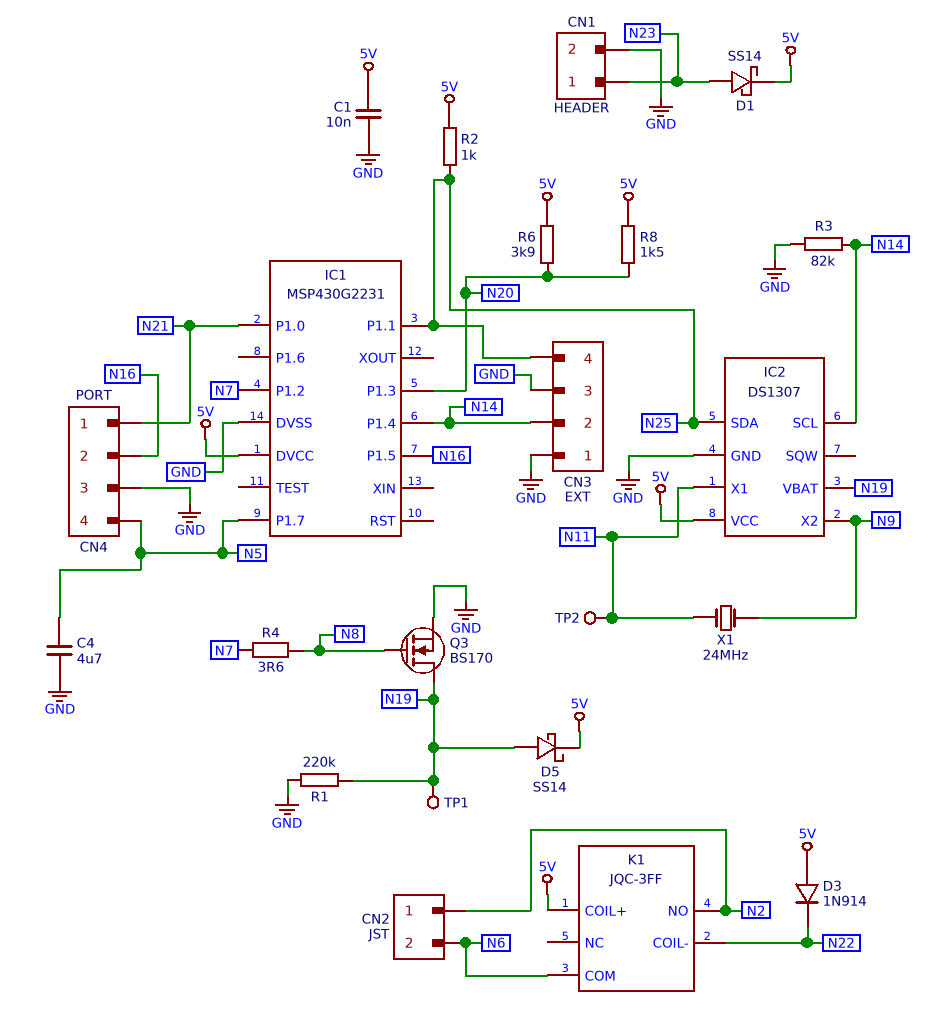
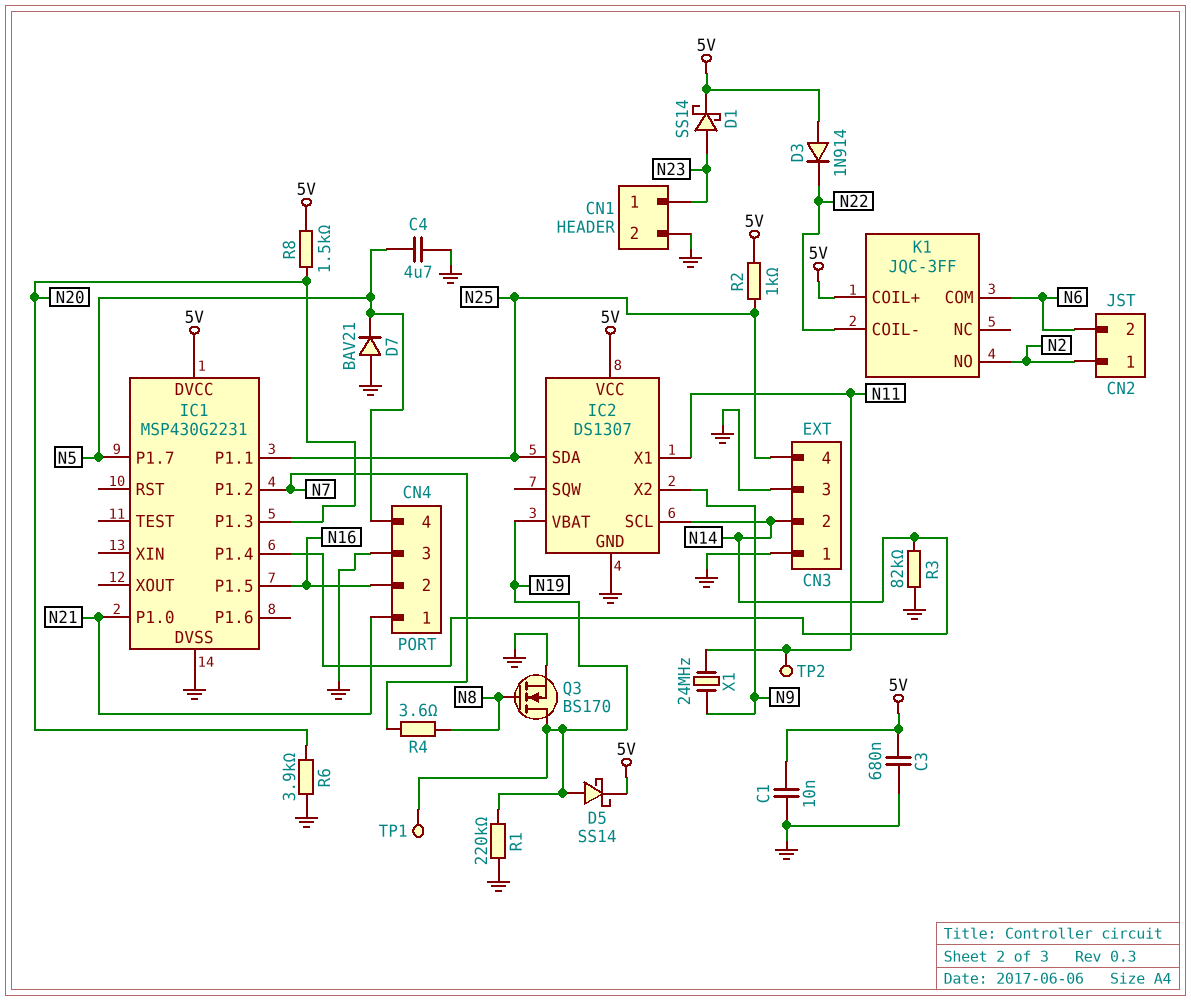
C3: none -> 680nF (5V, GND)
D7: none -> diode BAV21 (A GND, K N5)
R6: 3.9k (5V, N20) -> 3.9k (GND, N20)

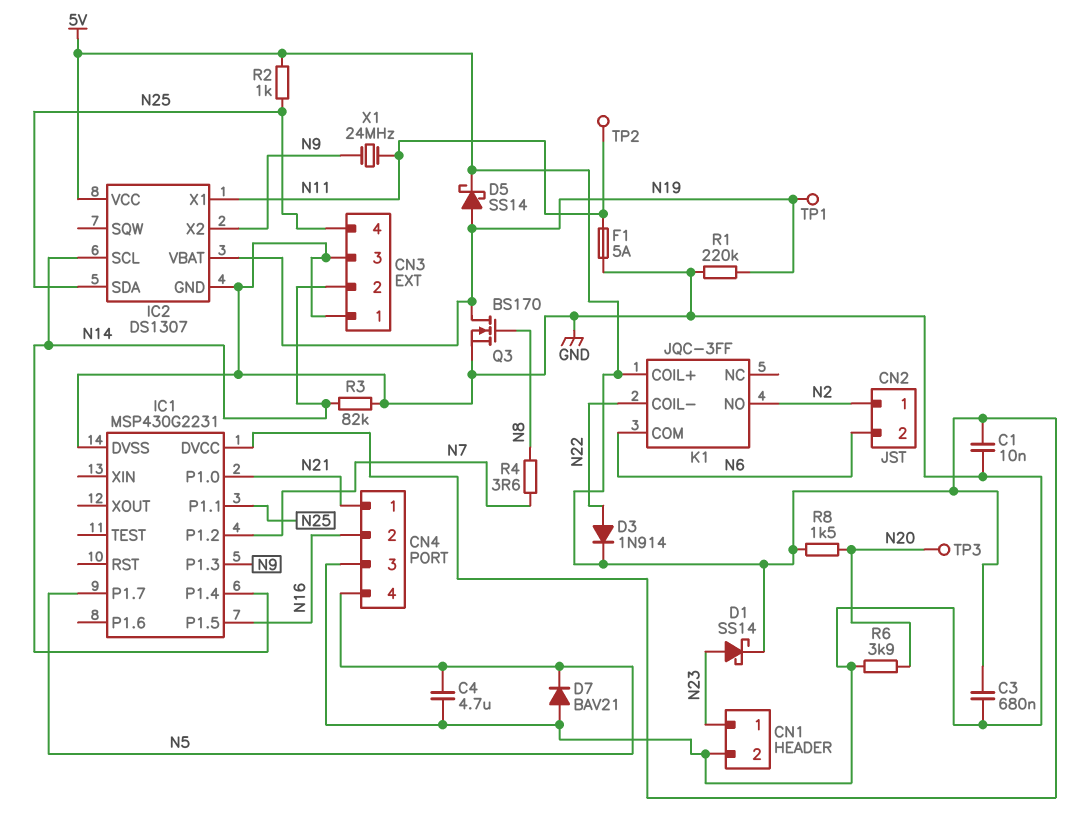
D3: diode 1N914 (A 5V, K N22) -> diode 1N914 (A N22, K 5V)
F1: none -> 5A (GND, N11)
IC1 pin P1.3: N20 -> N9
TP3: none -> test point (N20)

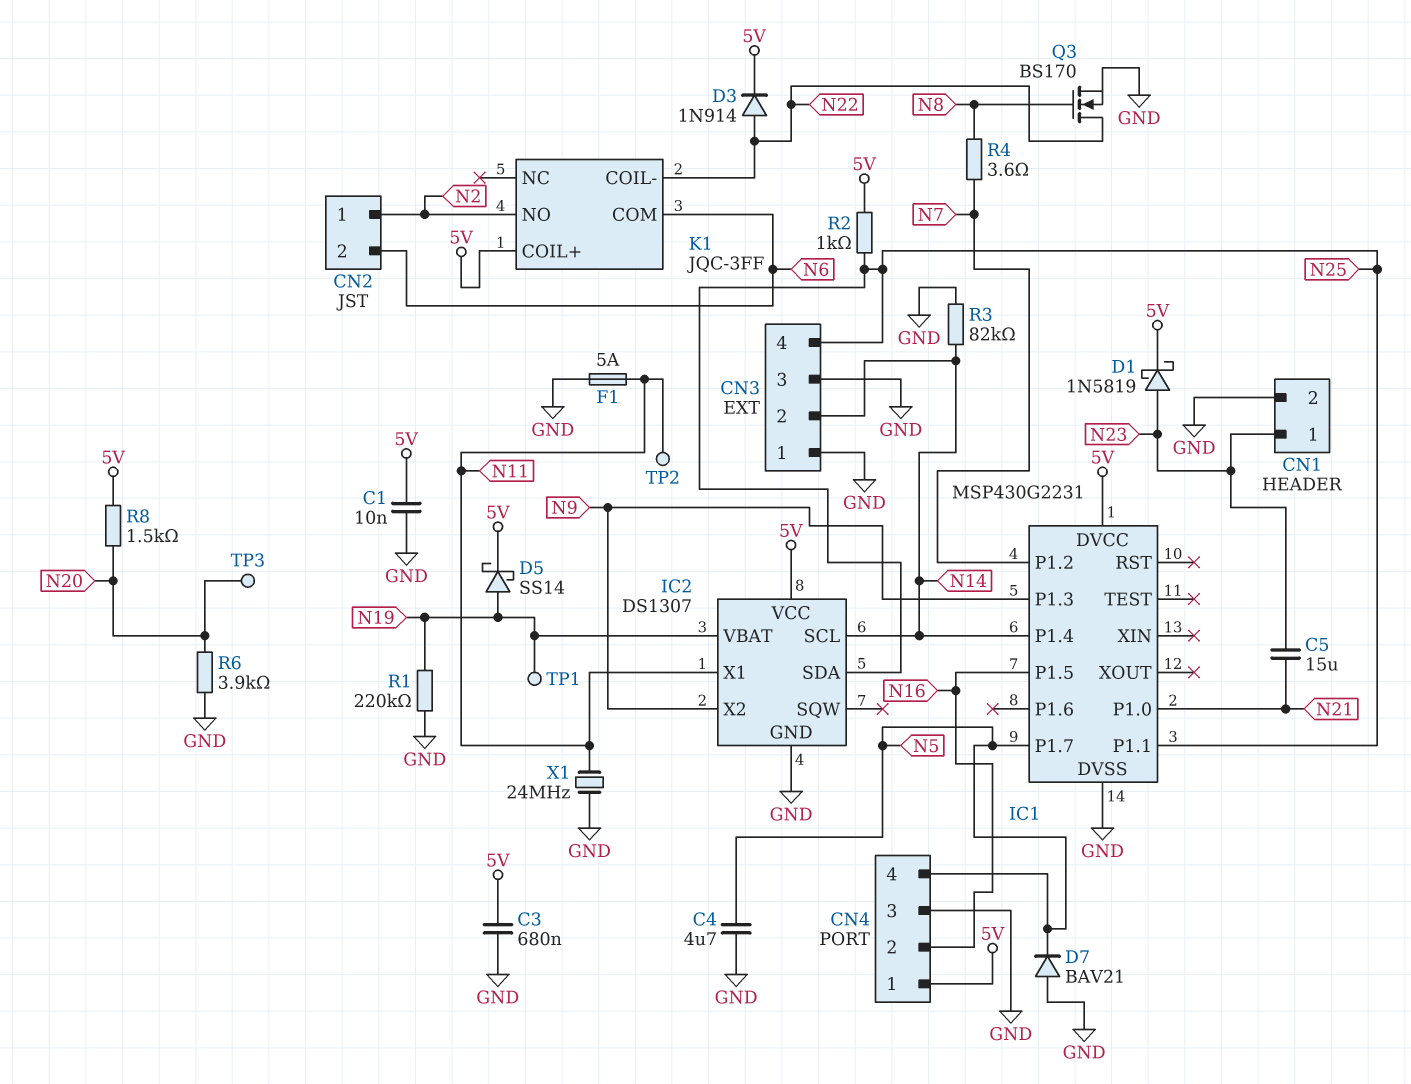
C5: none -> 15uF (N21, N23)
CN4 pin 1: N21 -> 5V
D1: schottky SS14 (A N23, K 5V) -> schottky 1N5819 (A N23, K 5V)
Q3: NMOS BS170 (G N8, D N19, S GND) -> NMOS BS170 (G N8, D N22, S GND)
X1: 24MHz (N9, N11) -> 24MHz (GND, N11)

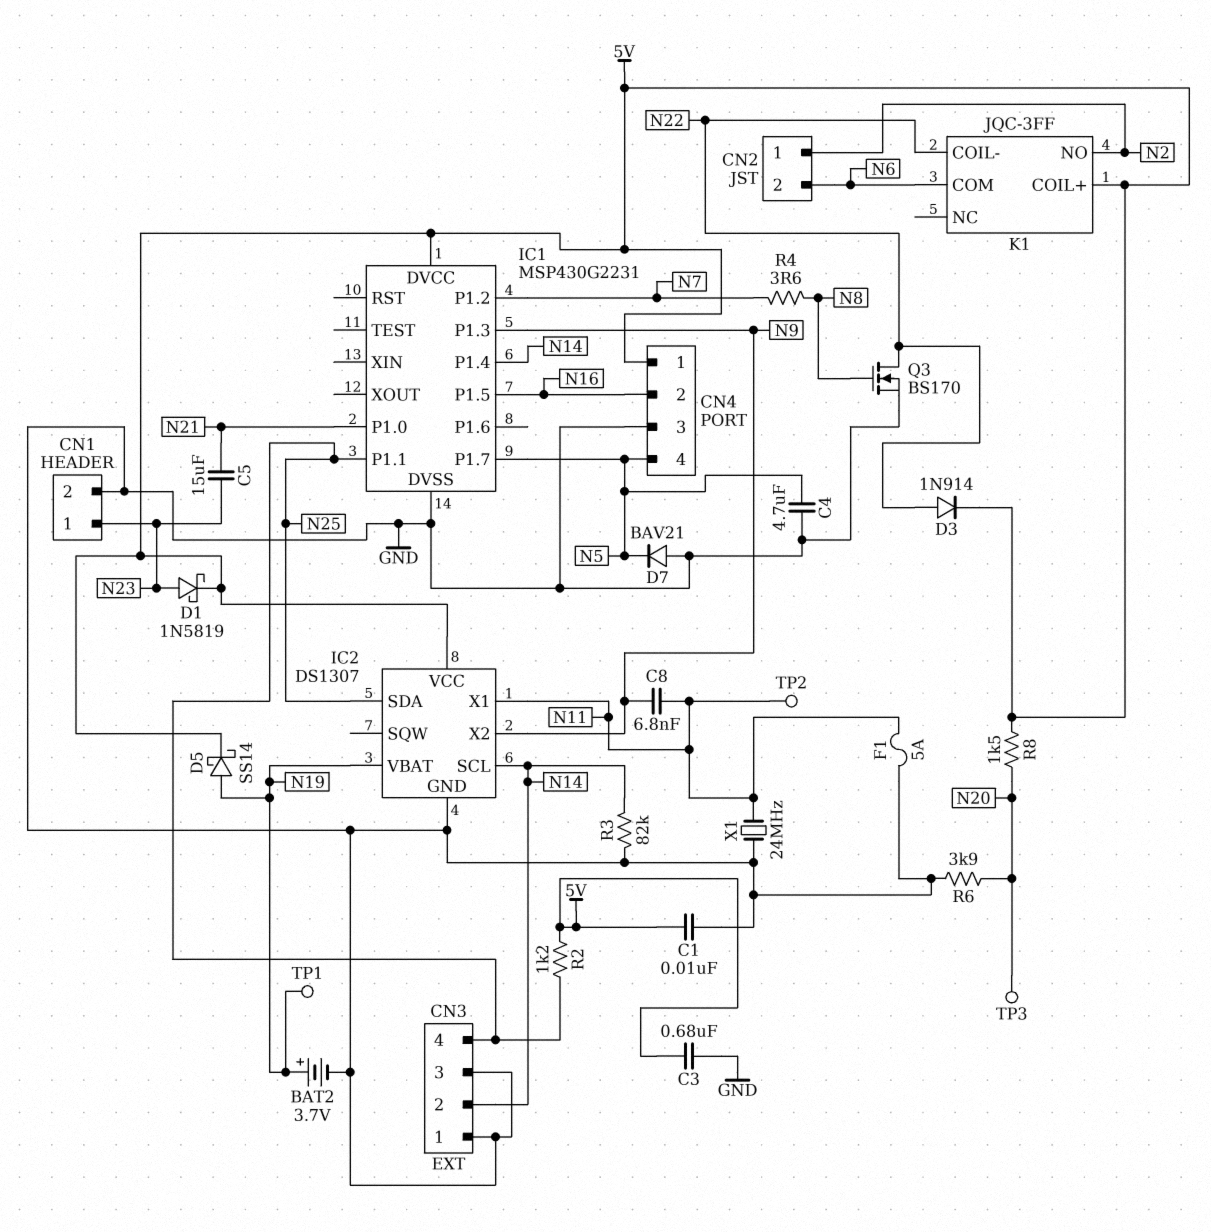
BAT2: none -> 3.7V (plus N19, minus GND)
C8: none -> 6.8nF (N9, N11)
R1: 220k (GND, N19) -> none
R2: 1k (5V, N25) -> 1.2k (5V, N25)

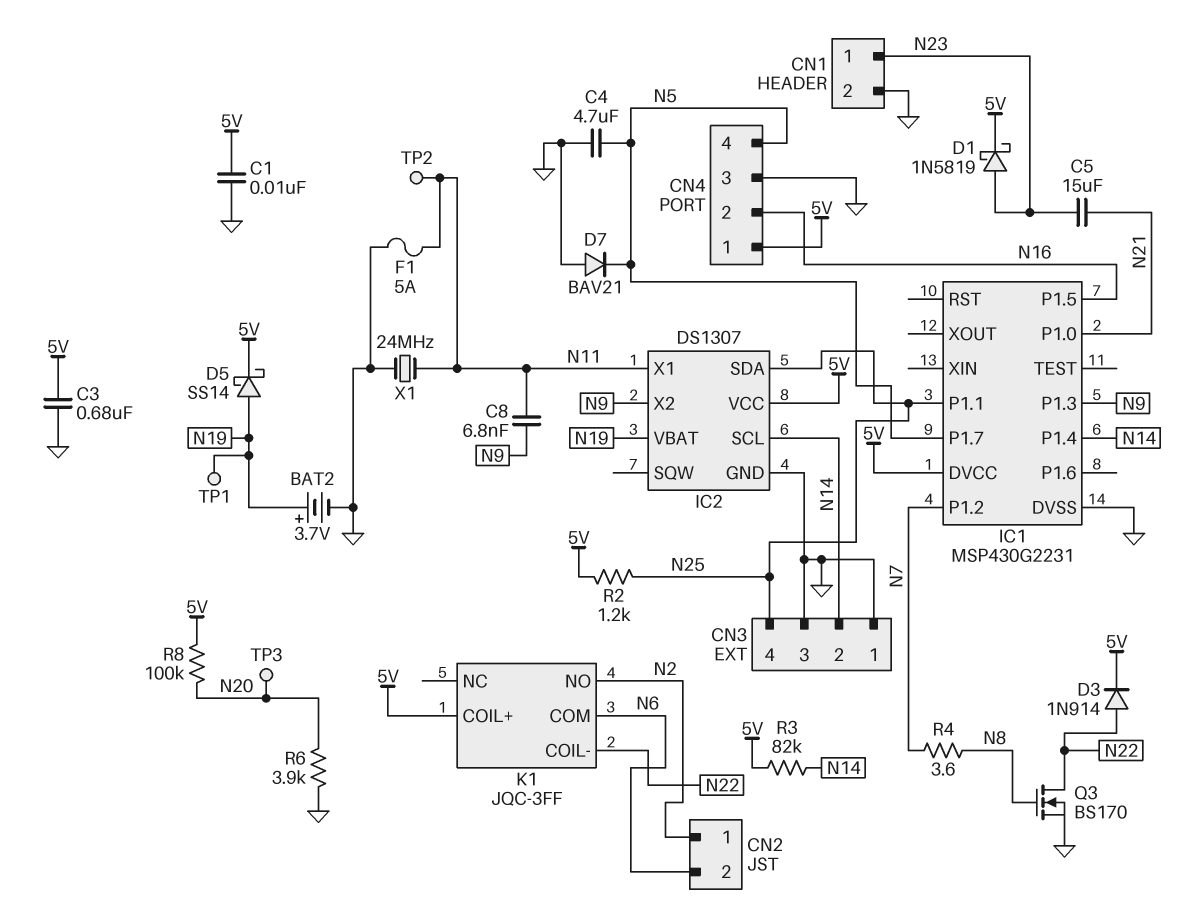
R3: 82k (GND, N14) -> 82k (5V, N14)
R8: 1.5k (5V, N20) -> 100k (5V, N20)

